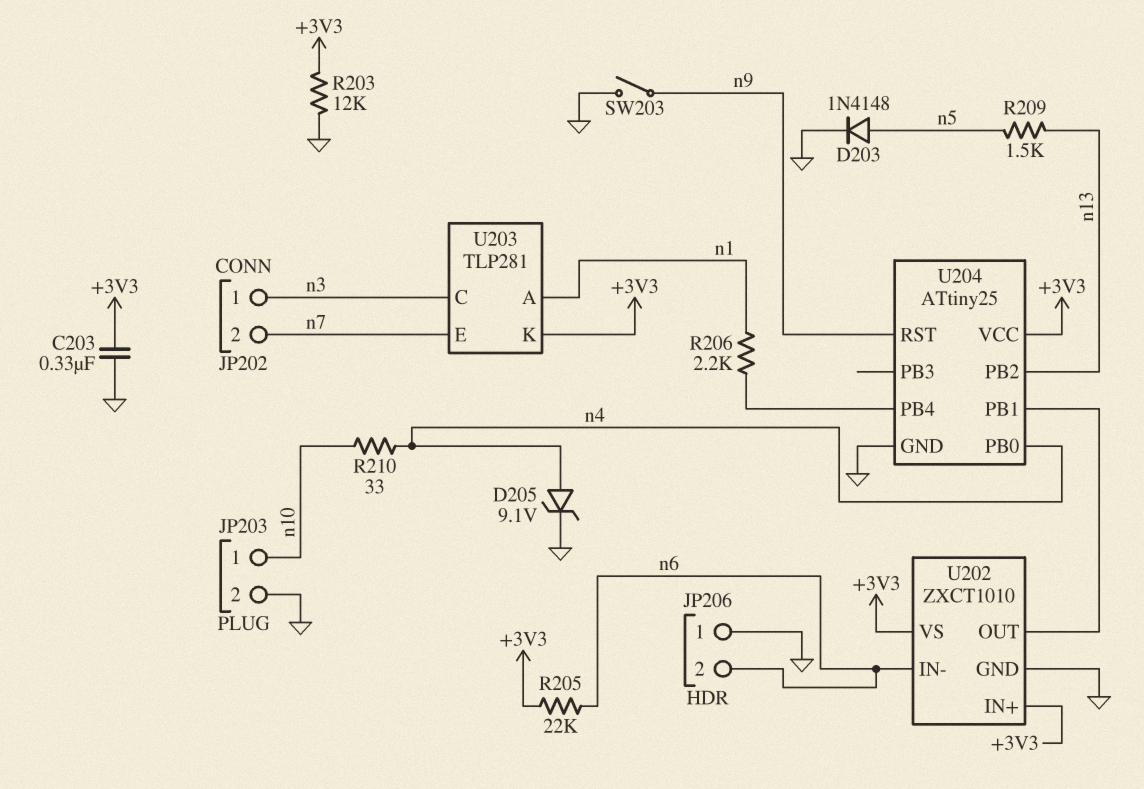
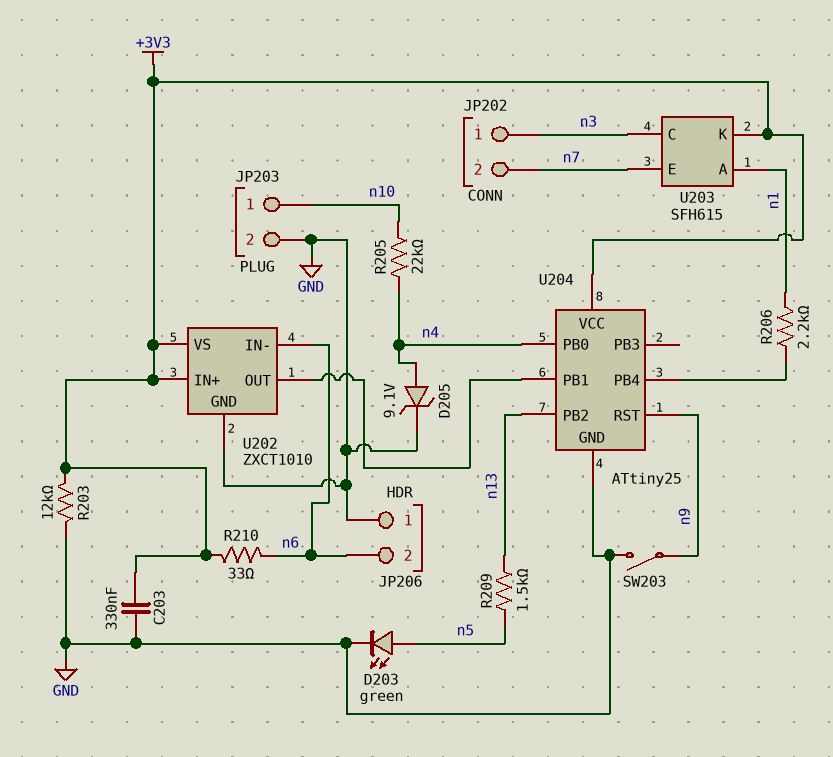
D203: diode 1N4148 (A n5, K GND) -> LED green (A n5, K GND)
R205: 22k (+3V3, n6) -> 22k (n4, n10)
R210: 33 (n4, n10) -> 33 (+3V3, n6)
U203: TLP281 -> SFH615

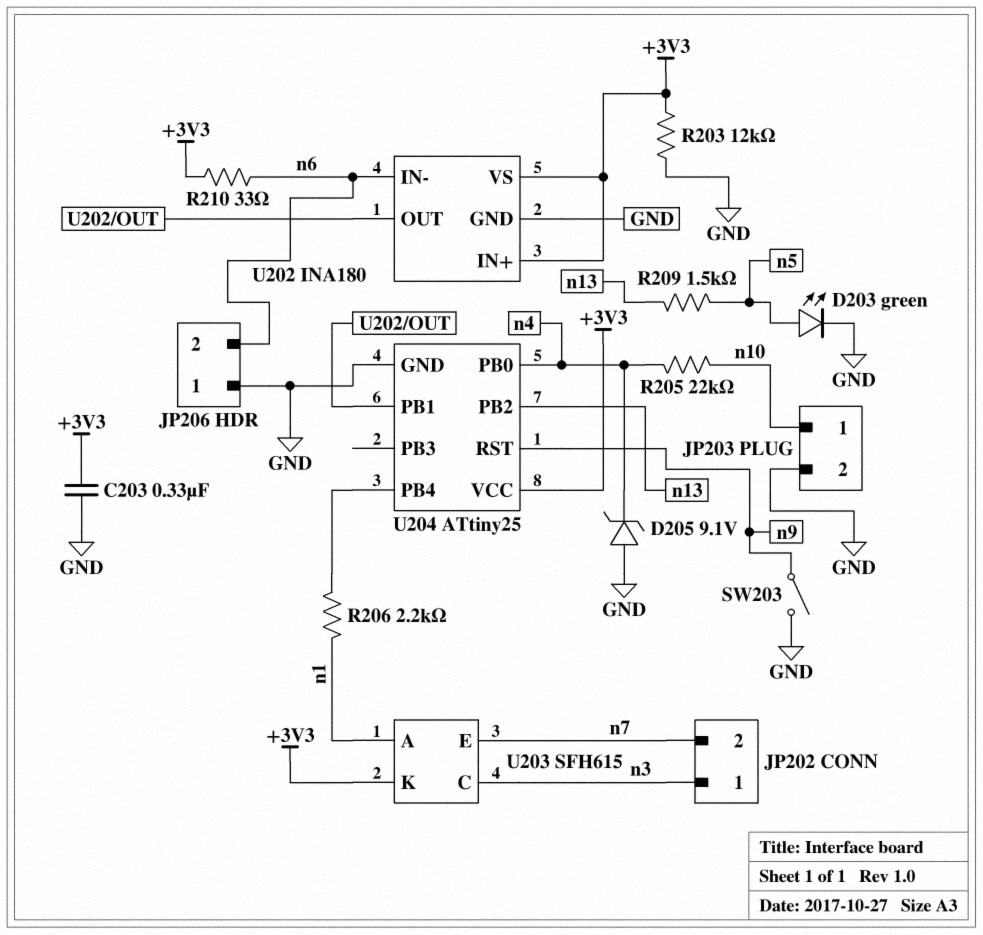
D205: zener 9.1V (A n4, K GND) -> zener 9.1V (A GND, K n4)
U202: ZXCT1010 -> INA180

